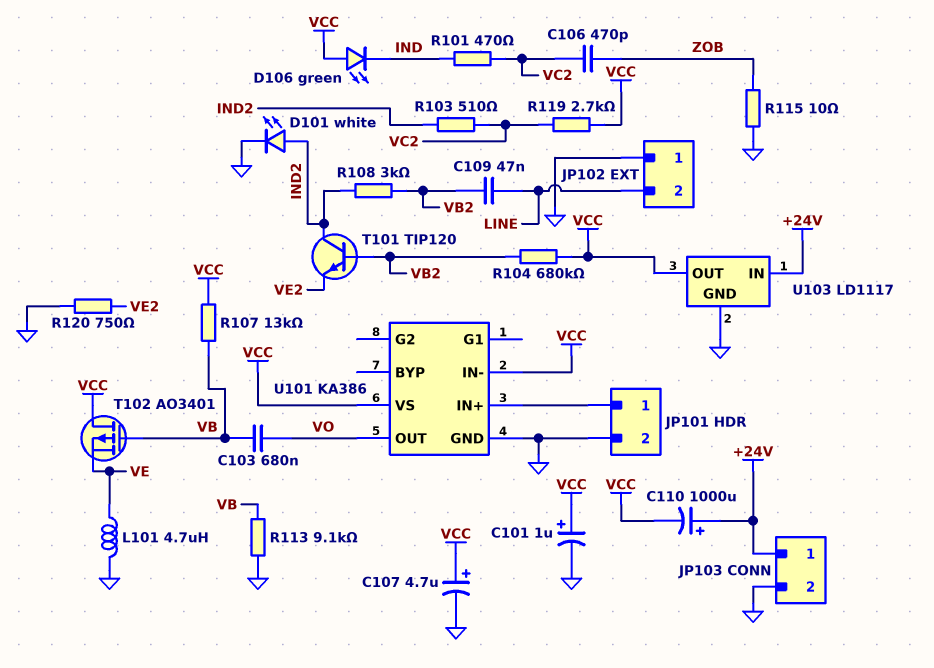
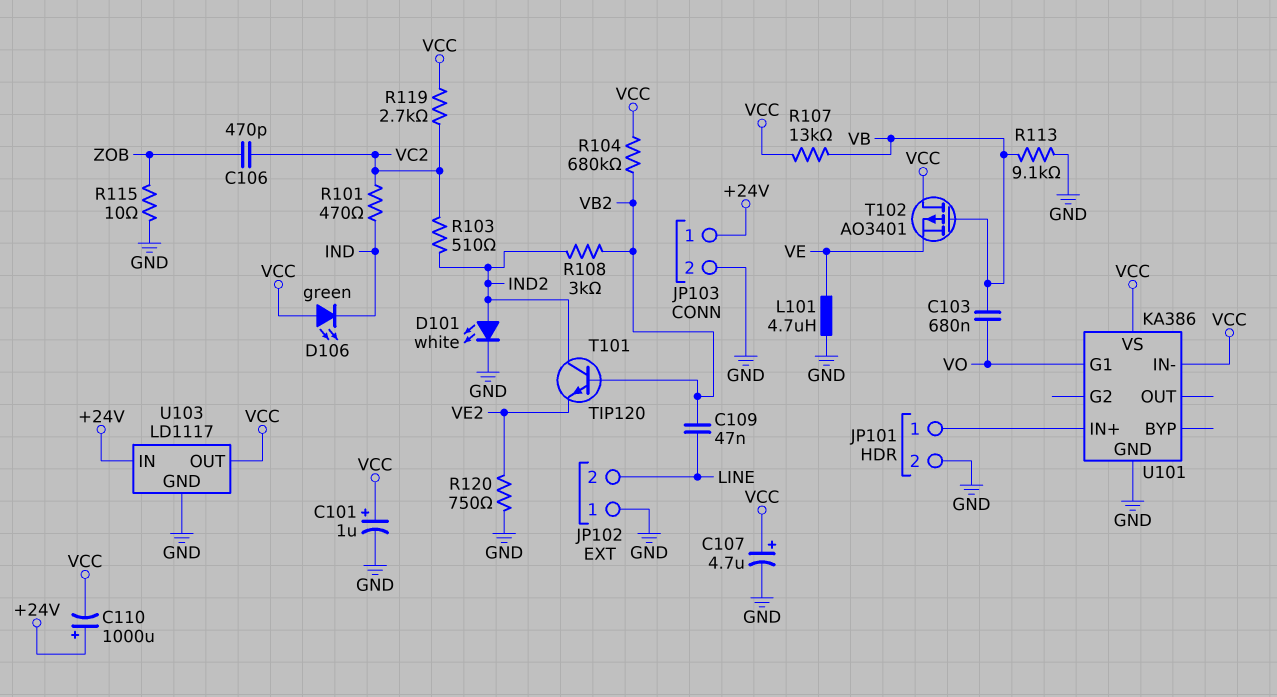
U101 pin G1: none -> VO
U101 pin OUT: VO -> none

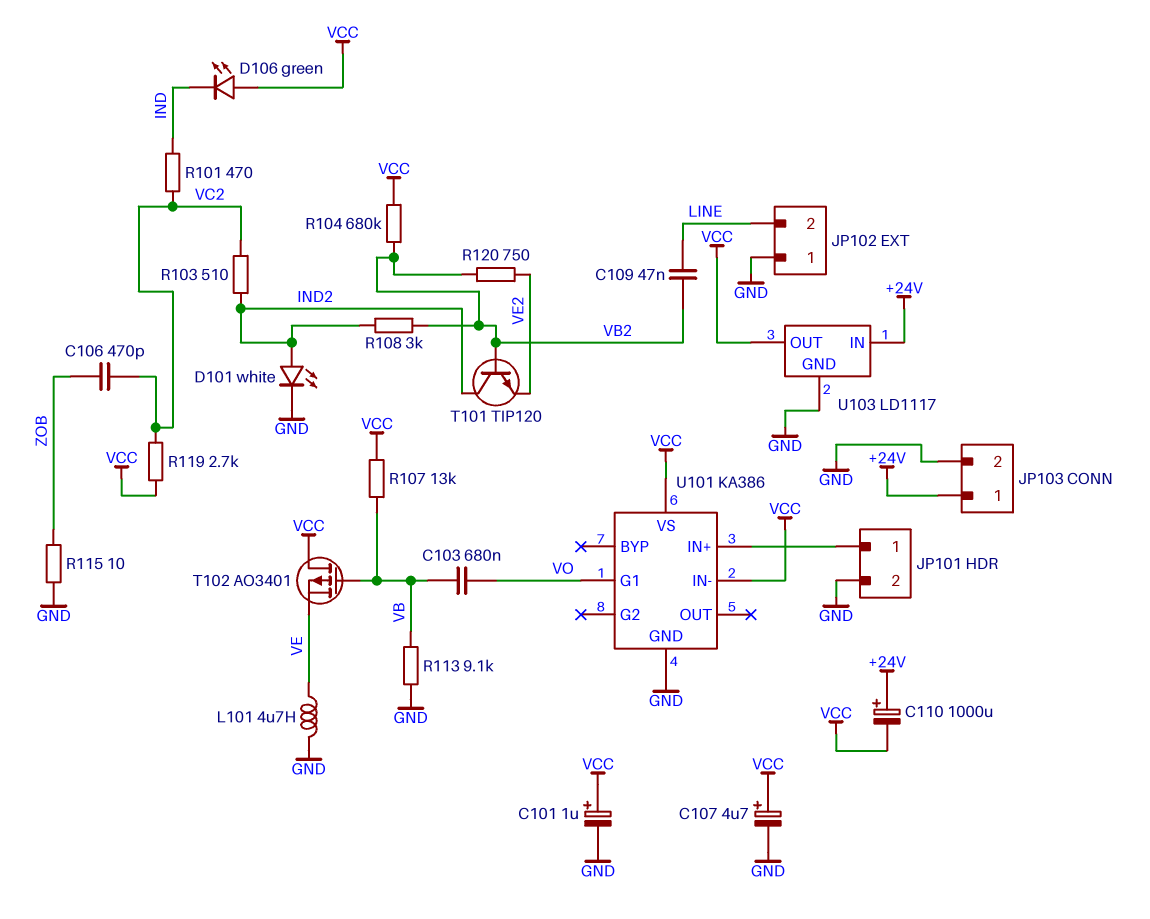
R120: 750 (GND, VE2) -> 750 (VB2, VE2)

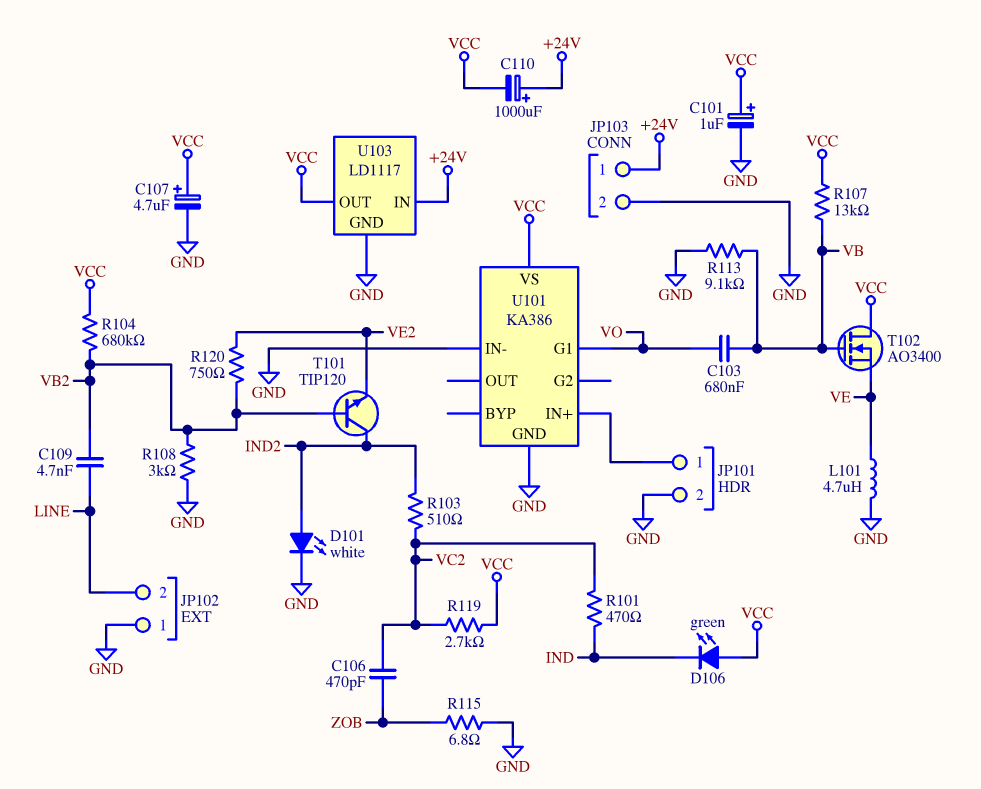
C109: 47nF (LINE, VB2) -> 4.7nF (LINE, VB2)
R108: 3k (IND2, VB2) -> 3k (GND, VB2)
R115: 10 (GND, ZOB) -> 6.8 (GND, ZOB)
T102: PMOS AO3401 (G VB, D VCC, S VE) -> NMOS AO3400 (G VB, D VCC, S VE)
U101 pin IN-: VCC -> GND

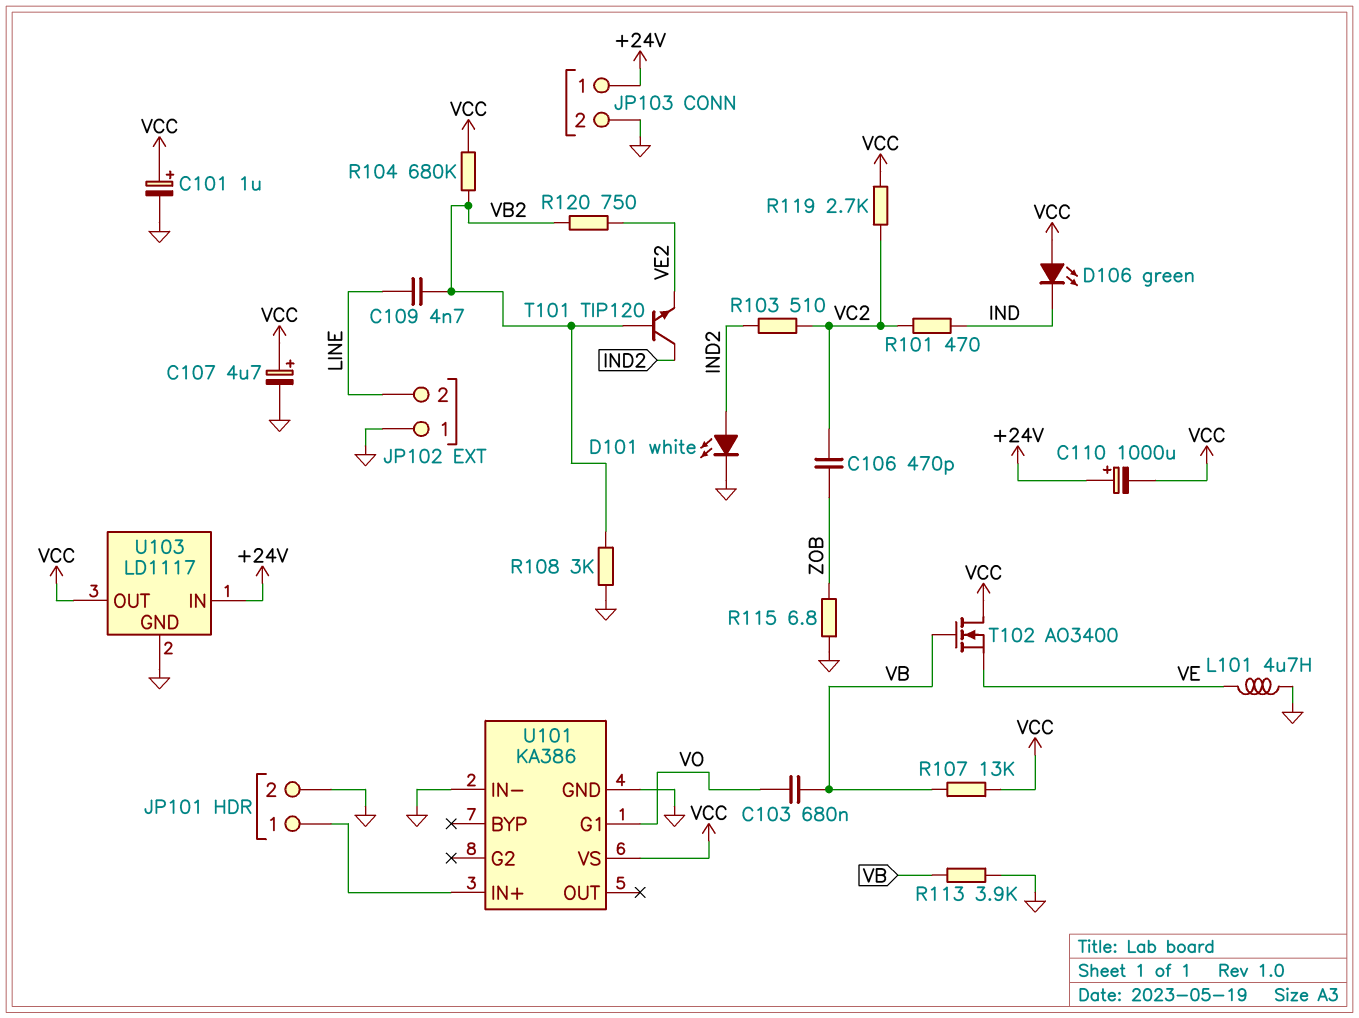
R113: 9.1k (GND, VB) -> 3.9k (GND, VB)

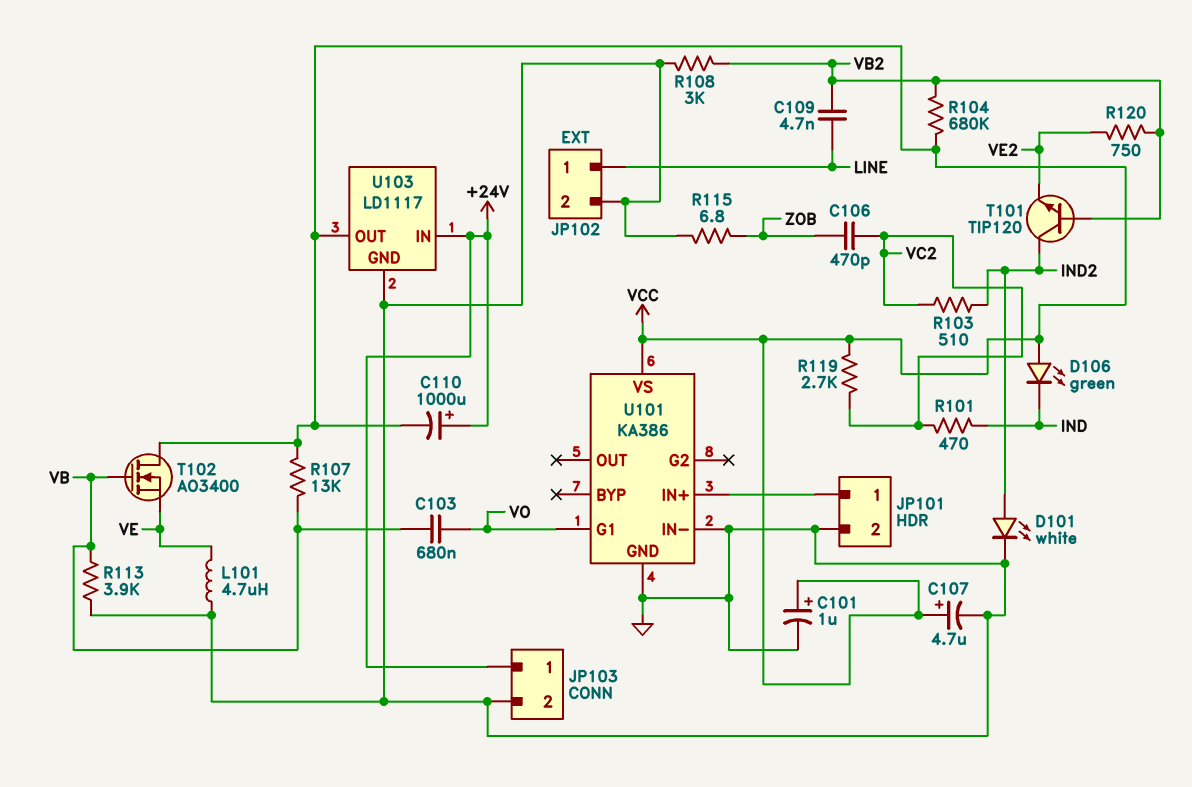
JP102 pin 1: GND -> LINE
JP102 pin 2: LINE -> GND

